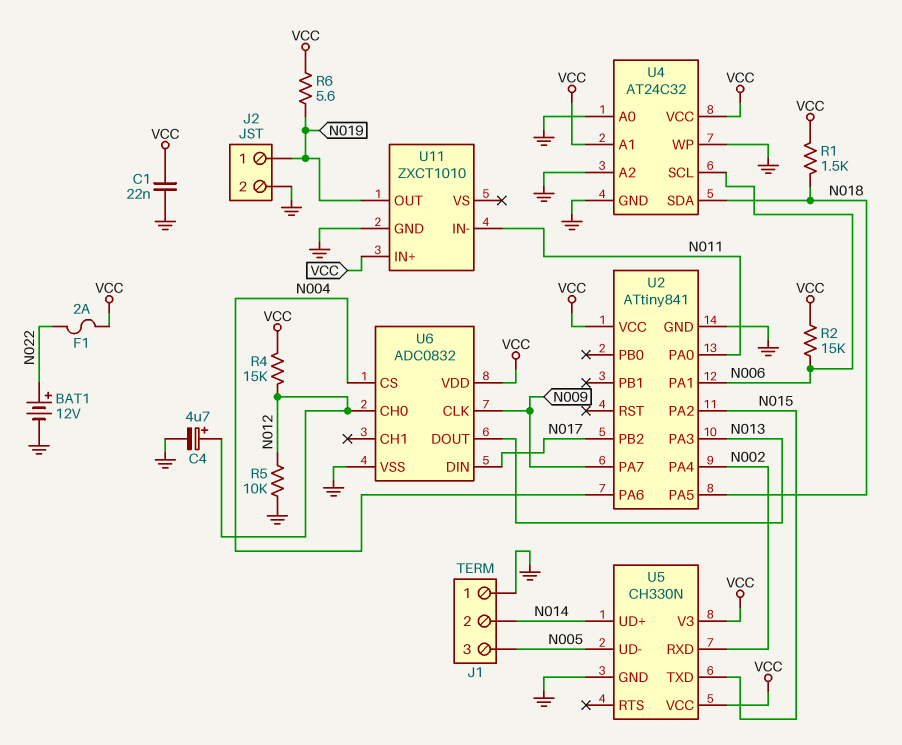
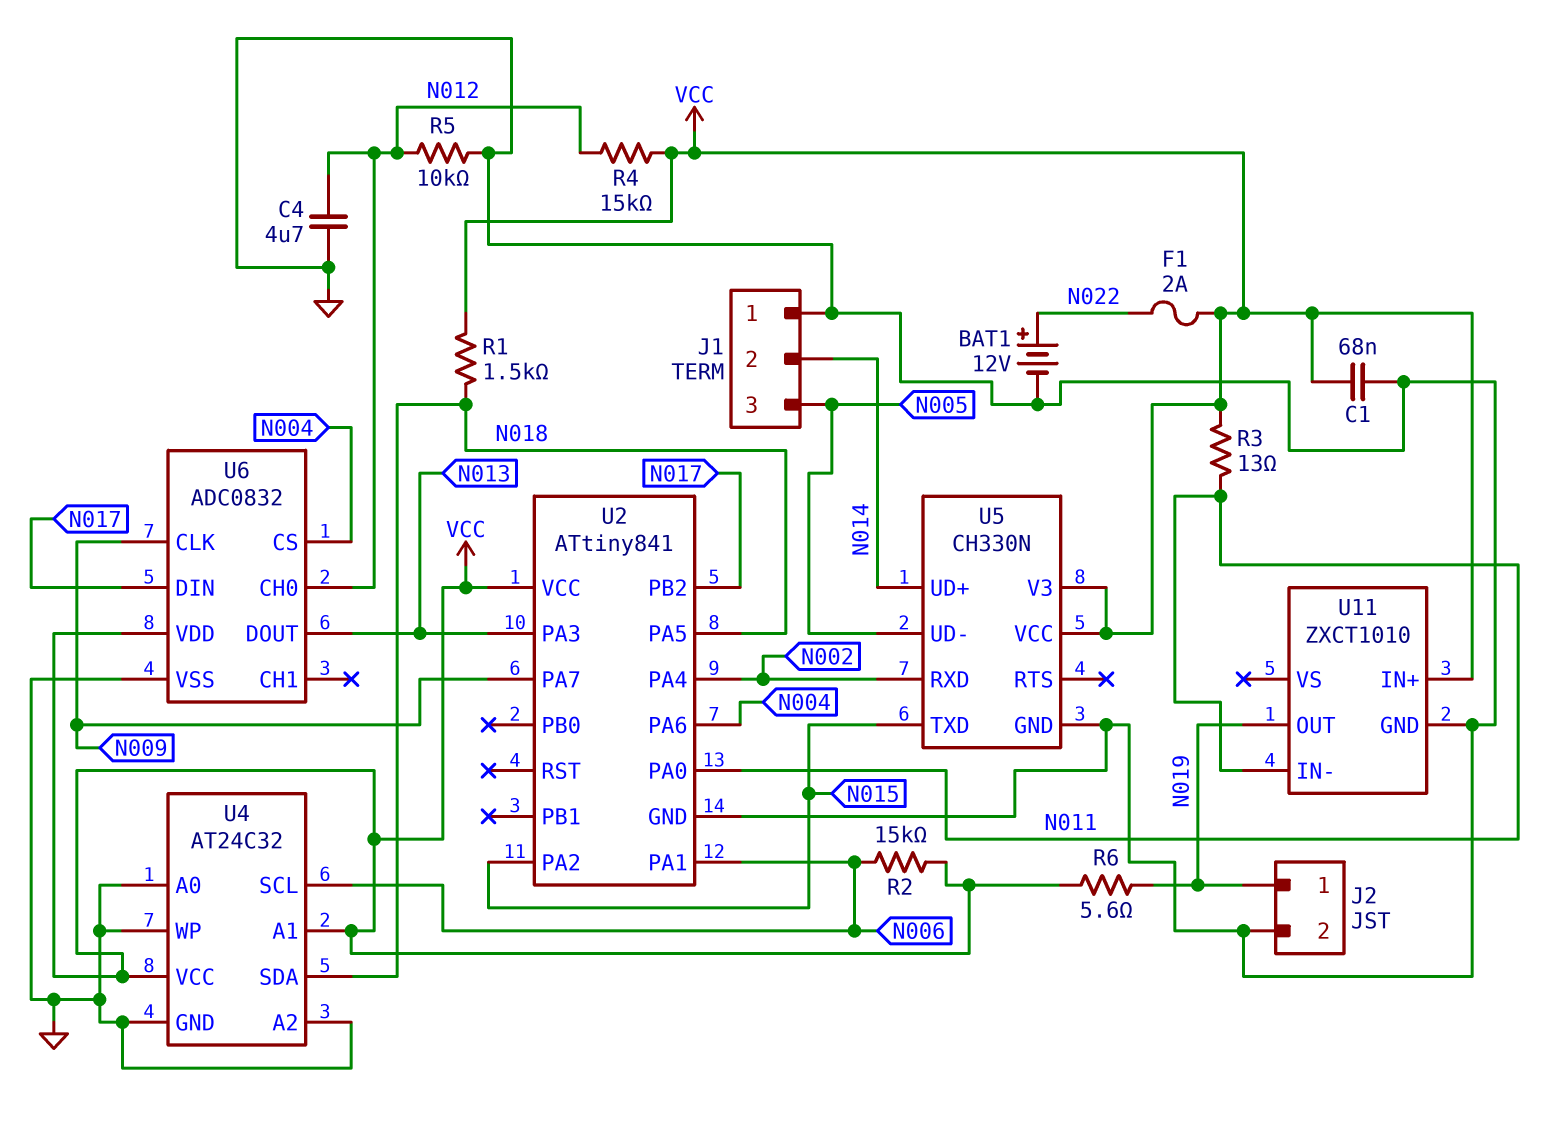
C1: 22nF (GND, VCC) -> 68nF (GND, VCC)
C4: 4.7uF (plus N012, minus GND) -> 4.7uF (GND, N012)
R3: none -> 13 (N011, VCC)

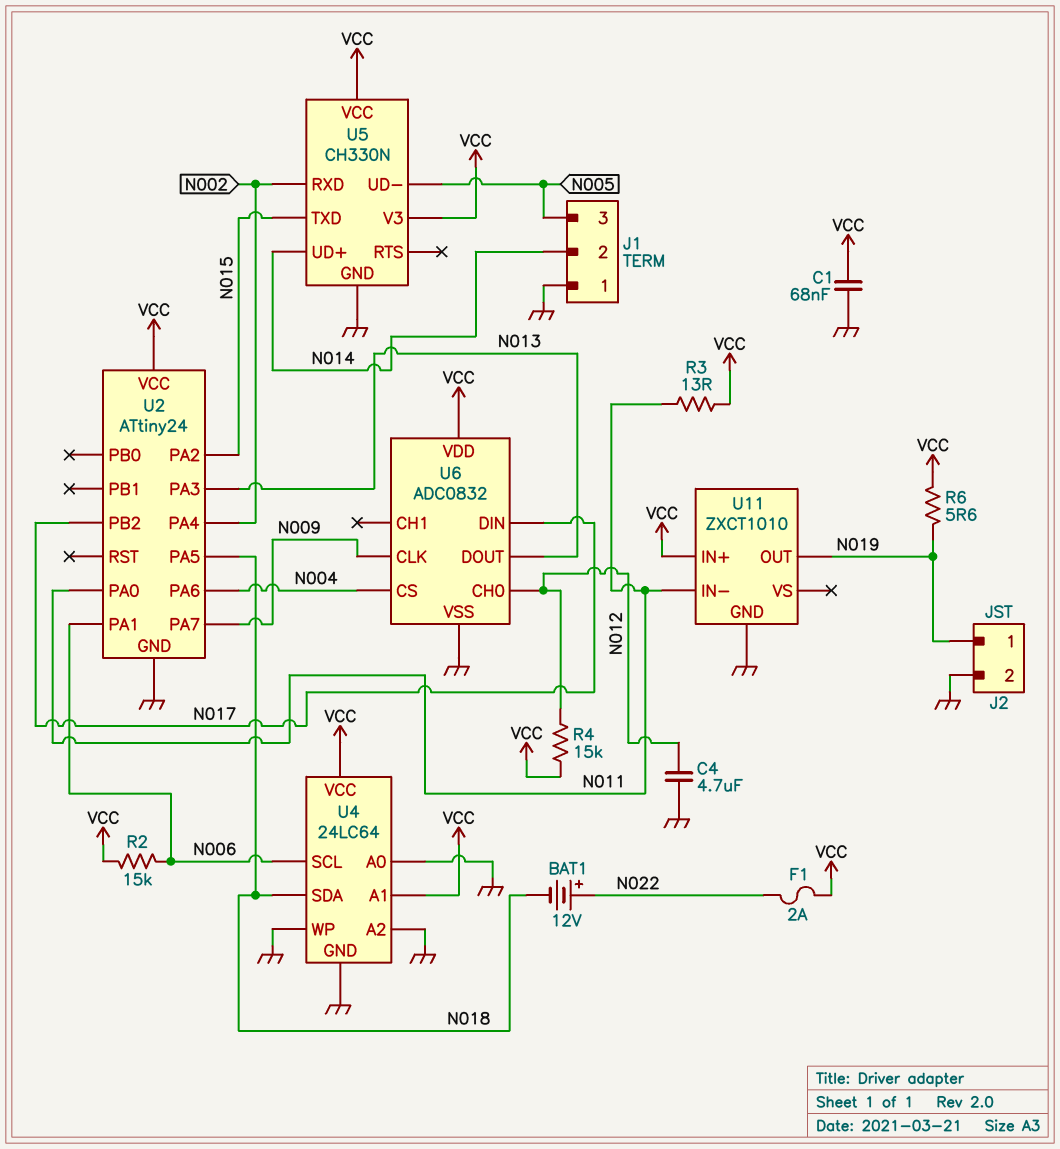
BAT1: 12V (plus N022, minus GND) -> 12V (plus N022, minus N018)
R1: 1.5k (N018, VCC) -> none
R5: 10k (GND, N012) -> none
U2: ATtiny841 -> ATtiny24
U4: AT24C32 -> 24LC64

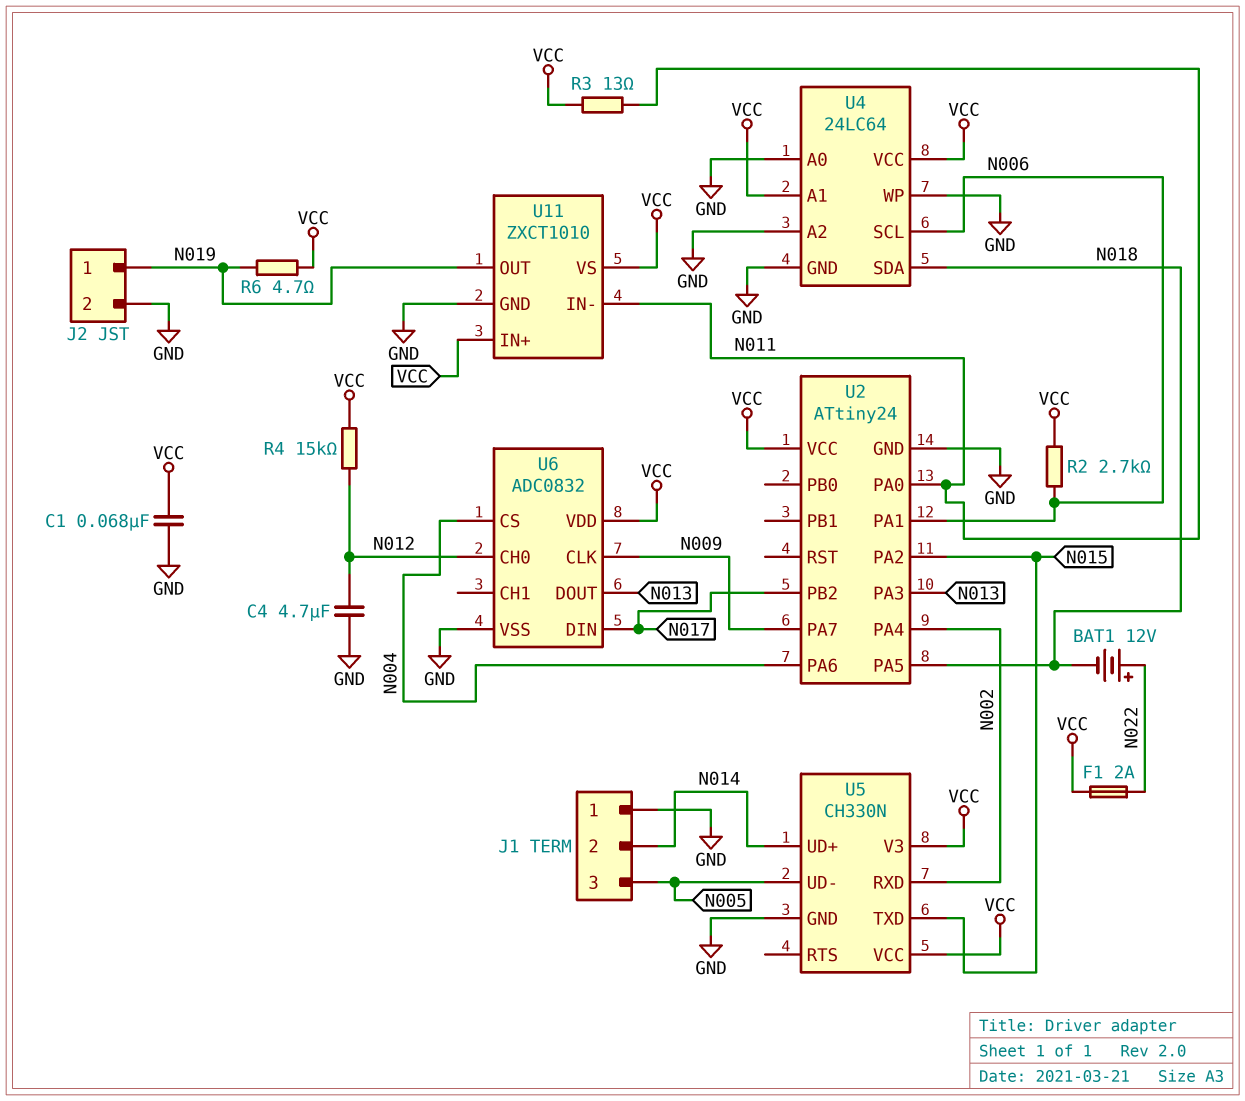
R2: 15k (N006, VCC) -> 2.7k (N006, VCC)
R6: 5.6 (N019, VCC) -> 4.7 (N019, VCC)
U11 pin VS: none -> VCC

